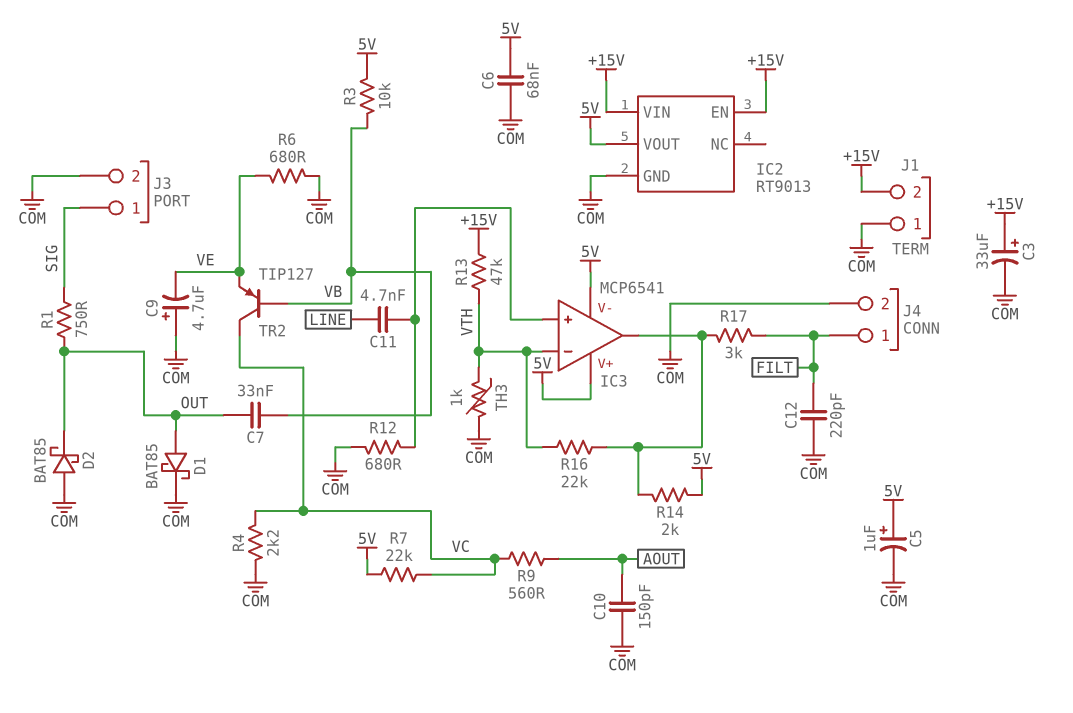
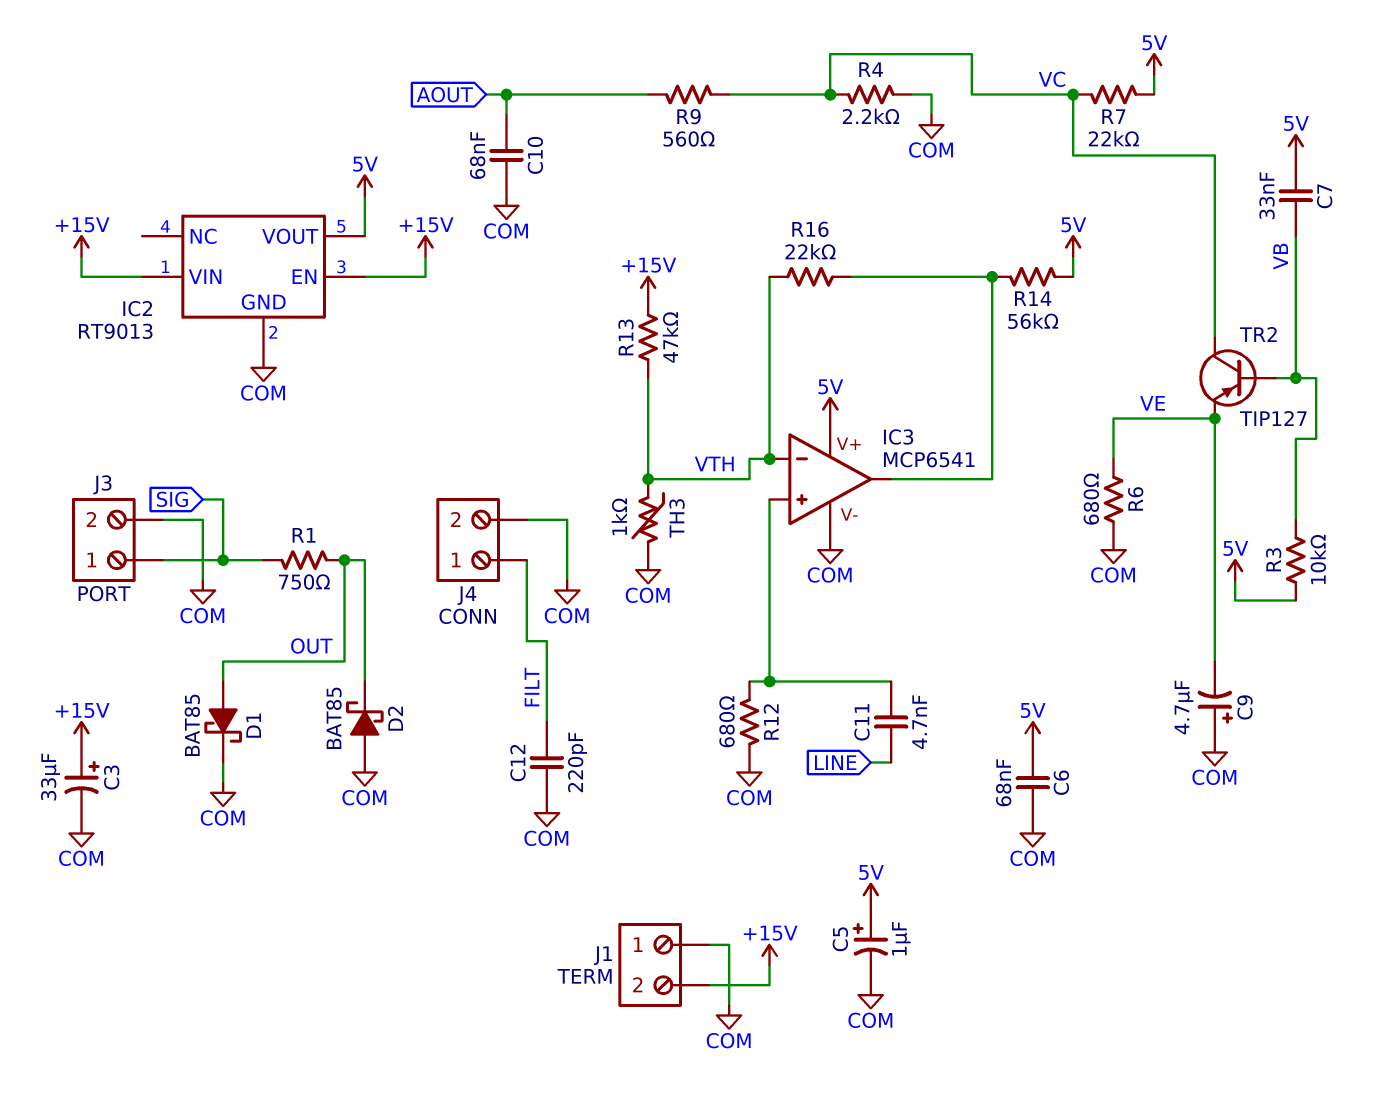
C7: 33nF (OUT, VB) -> 33nF (5V, VB)
C10: 150pF (AOUT, COM) -> 68nF (AOUT, COM)
IC3 pin V-: 5V -> COM
R14: 2k (5V, IC3/out) -> 56k (5V, IC3/out)
R17: 3k (FILT, IC3/out) -> none

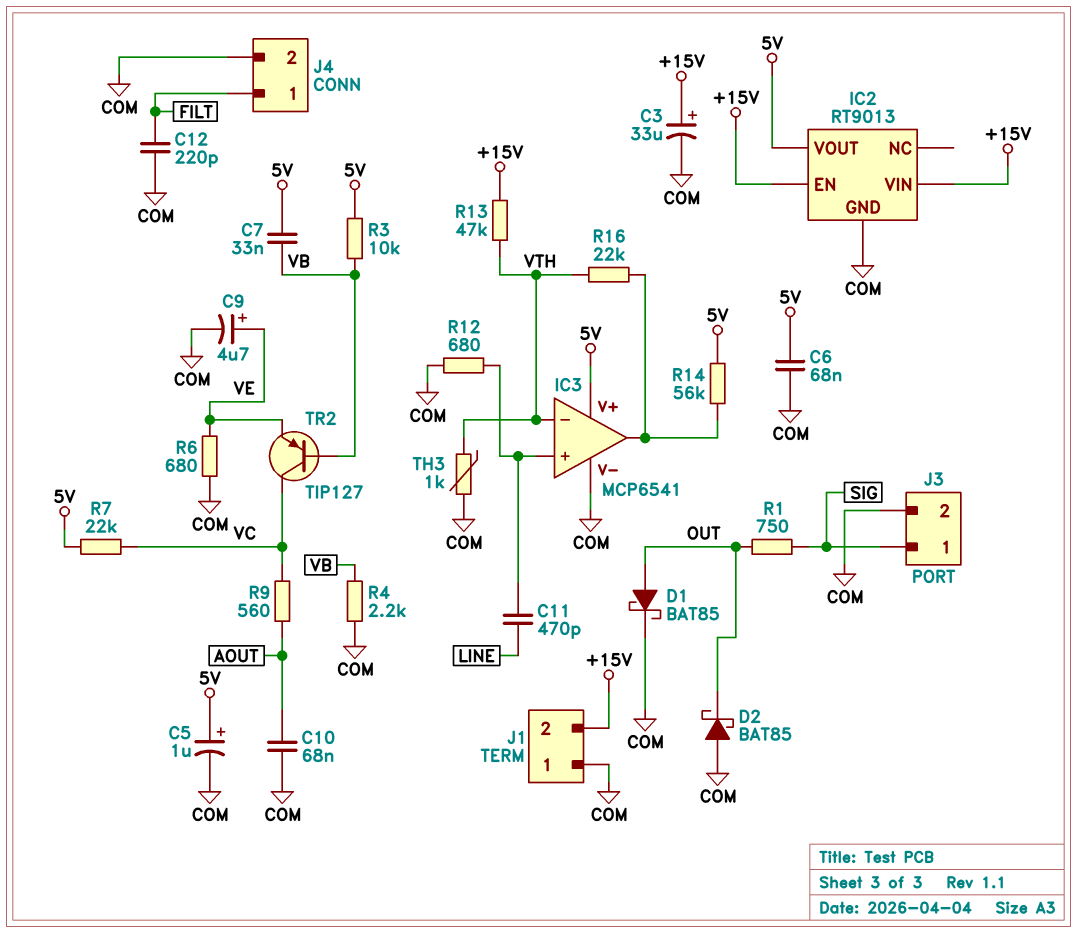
C9: 4.7uF (plus COM, minus VE) -> 4.7uF (plus VE, minus COM)
C11: 4.7nF (IC3/in+, LINE) -> 470pF (IC3/in+, LINE)
R4: 2.2k (COM, VC) -> 2.2k (COM, VB)

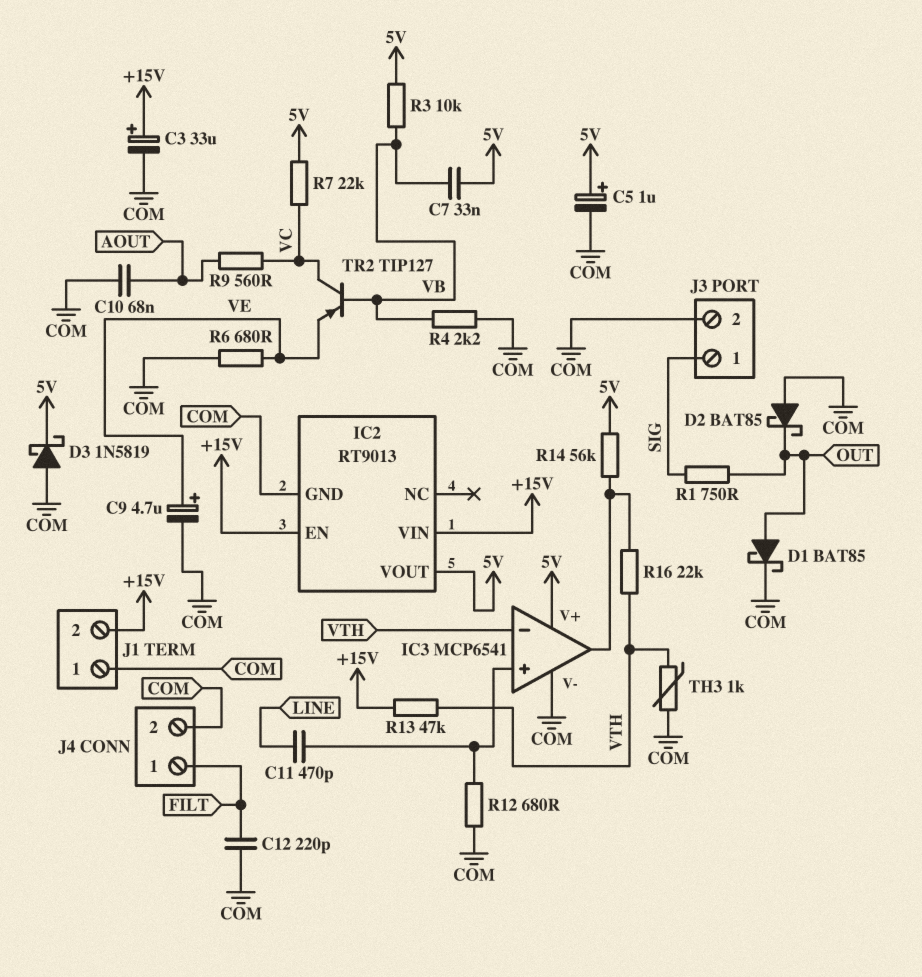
C6: 68nF (5V, COM) -> none
D3: none -> schottky 1N5819 (A COM, K 5V)

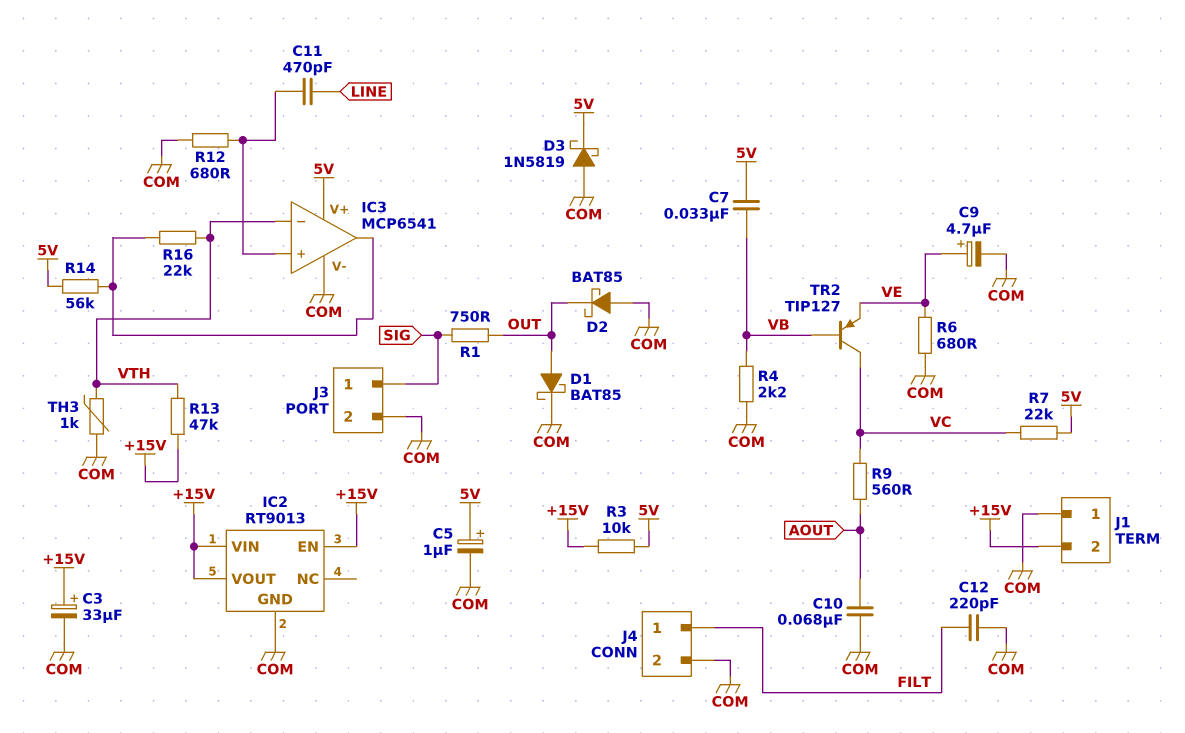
IC2 pin VOUT: 5V -> +15V
R3: 10k (5V, VB) -> 10k (+15V, 5V)

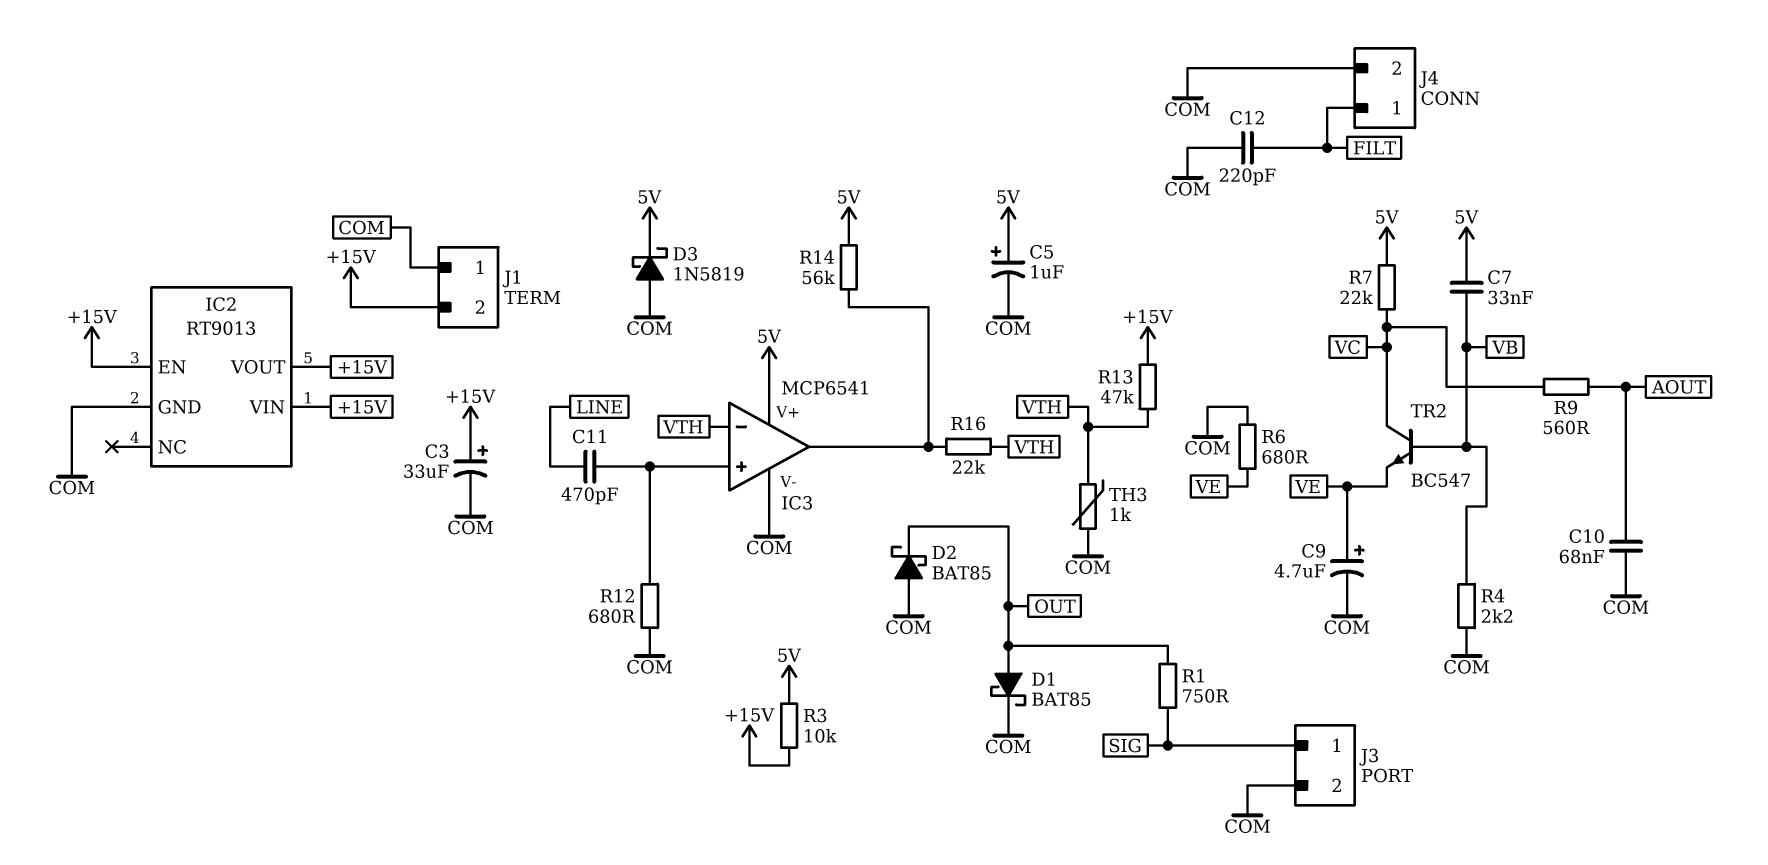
TR2: PNP TIP127 (B VB, C VC, E VE) -> NPN BC547 (B VB, C VC, E VE)

